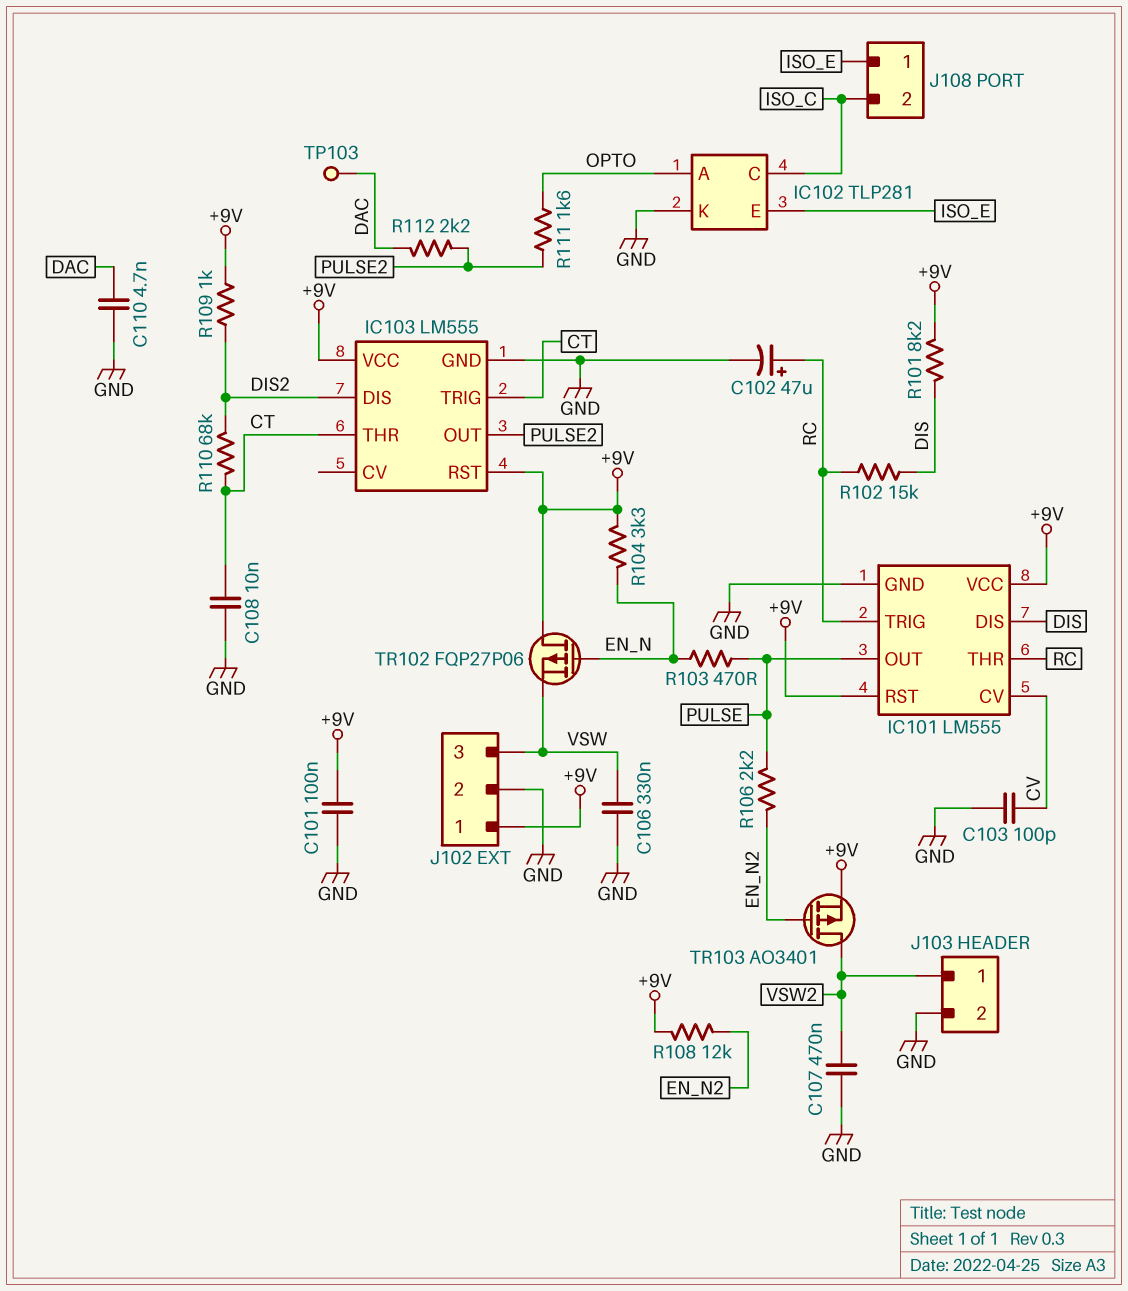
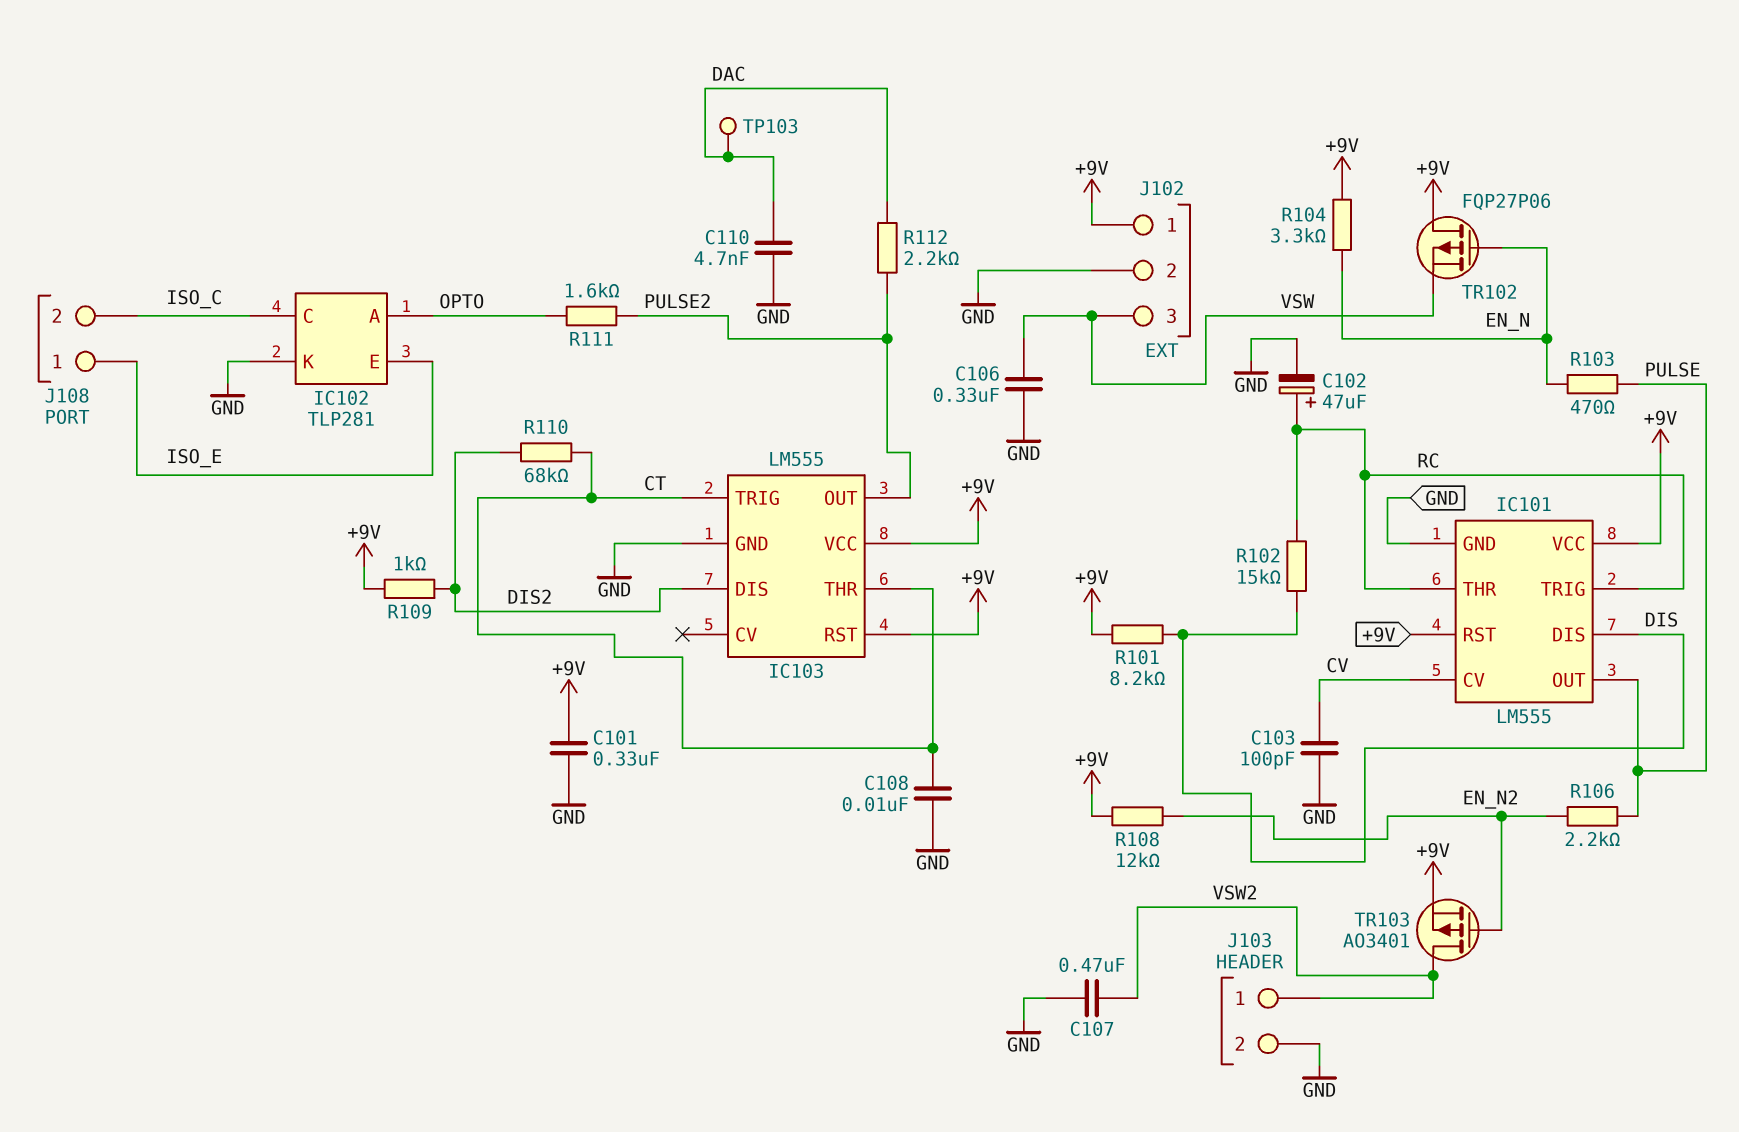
C101: 100nF (+9V, GND) -> 330nF (+9V, GND)

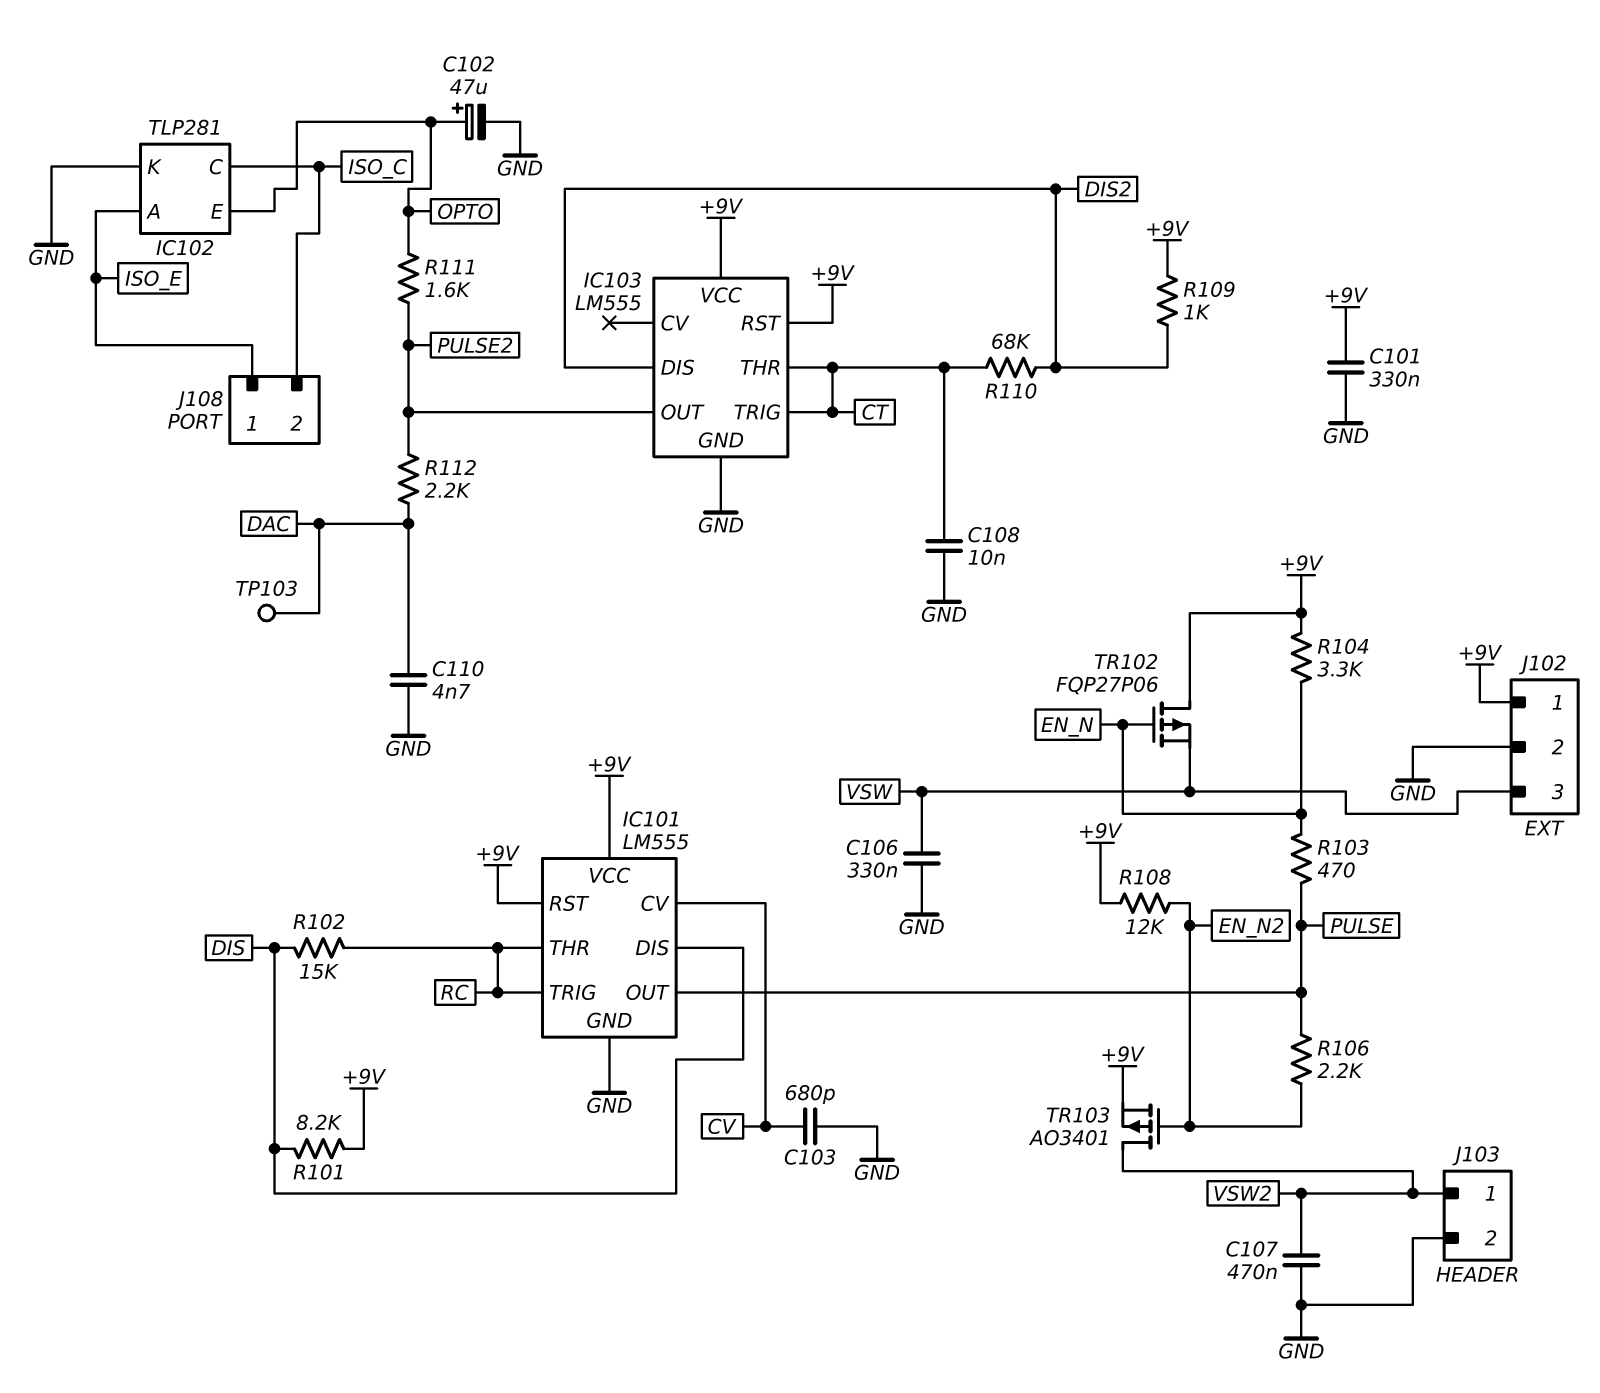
C102: 47uF (plus RC, minus GND) -> 47uF (plus OPTO, minus GND)
C103: 100pF (CV, GND) -> 680pF (CV, GND)
IC102 pin A: OPTO -> ISO_E
IC102 pin E: ISO_E -> OPTO

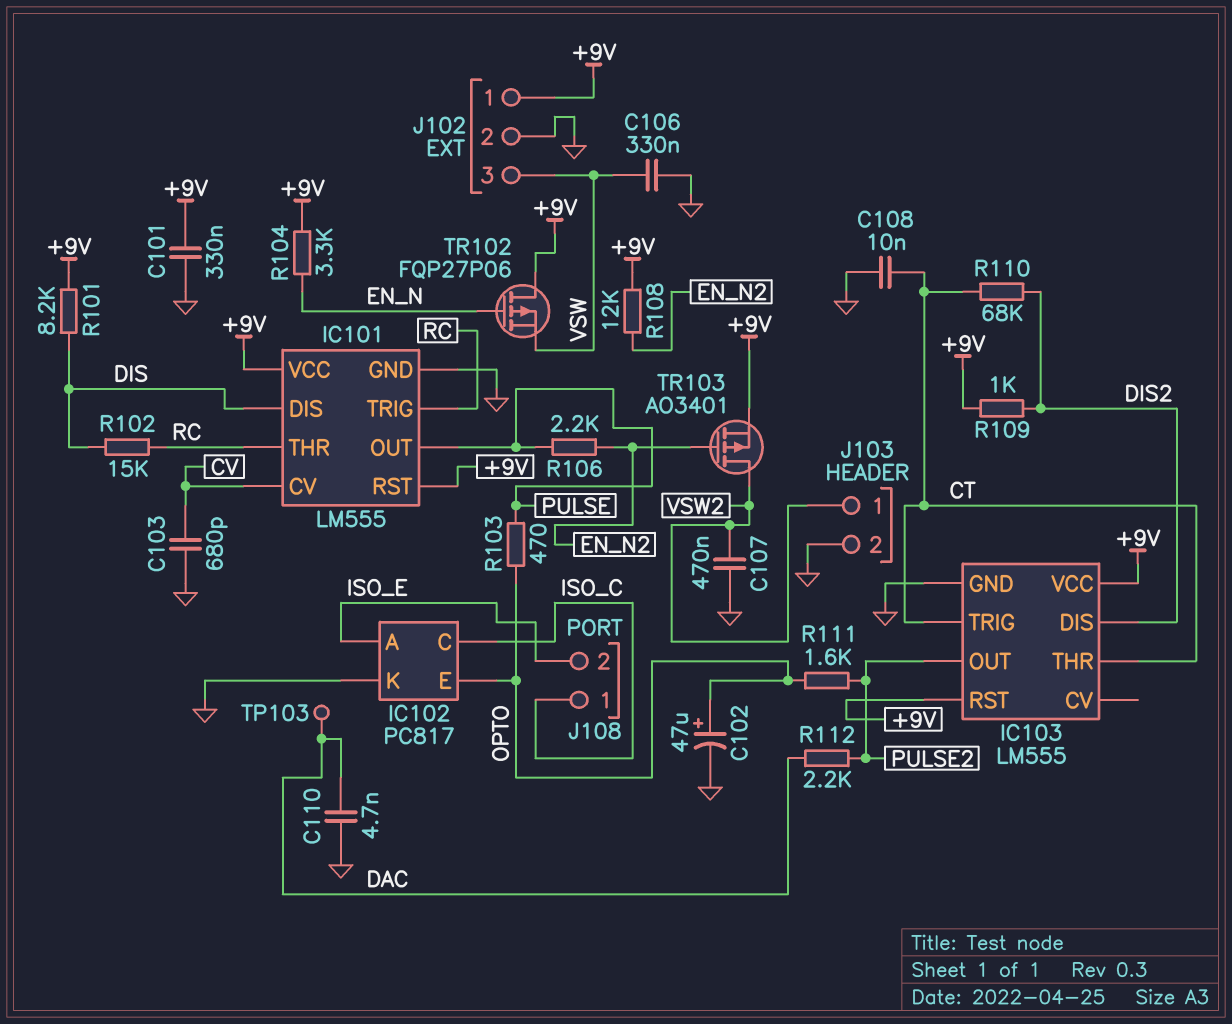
IC102: TLP281 -> PC817
J108 pin 1: ISO_E -> ISO_C
J108 pin 2: ISO_C -> ISO_E
R103: 470 (EN_N, PULSE) -> 470 (OPTO, PULSE)

